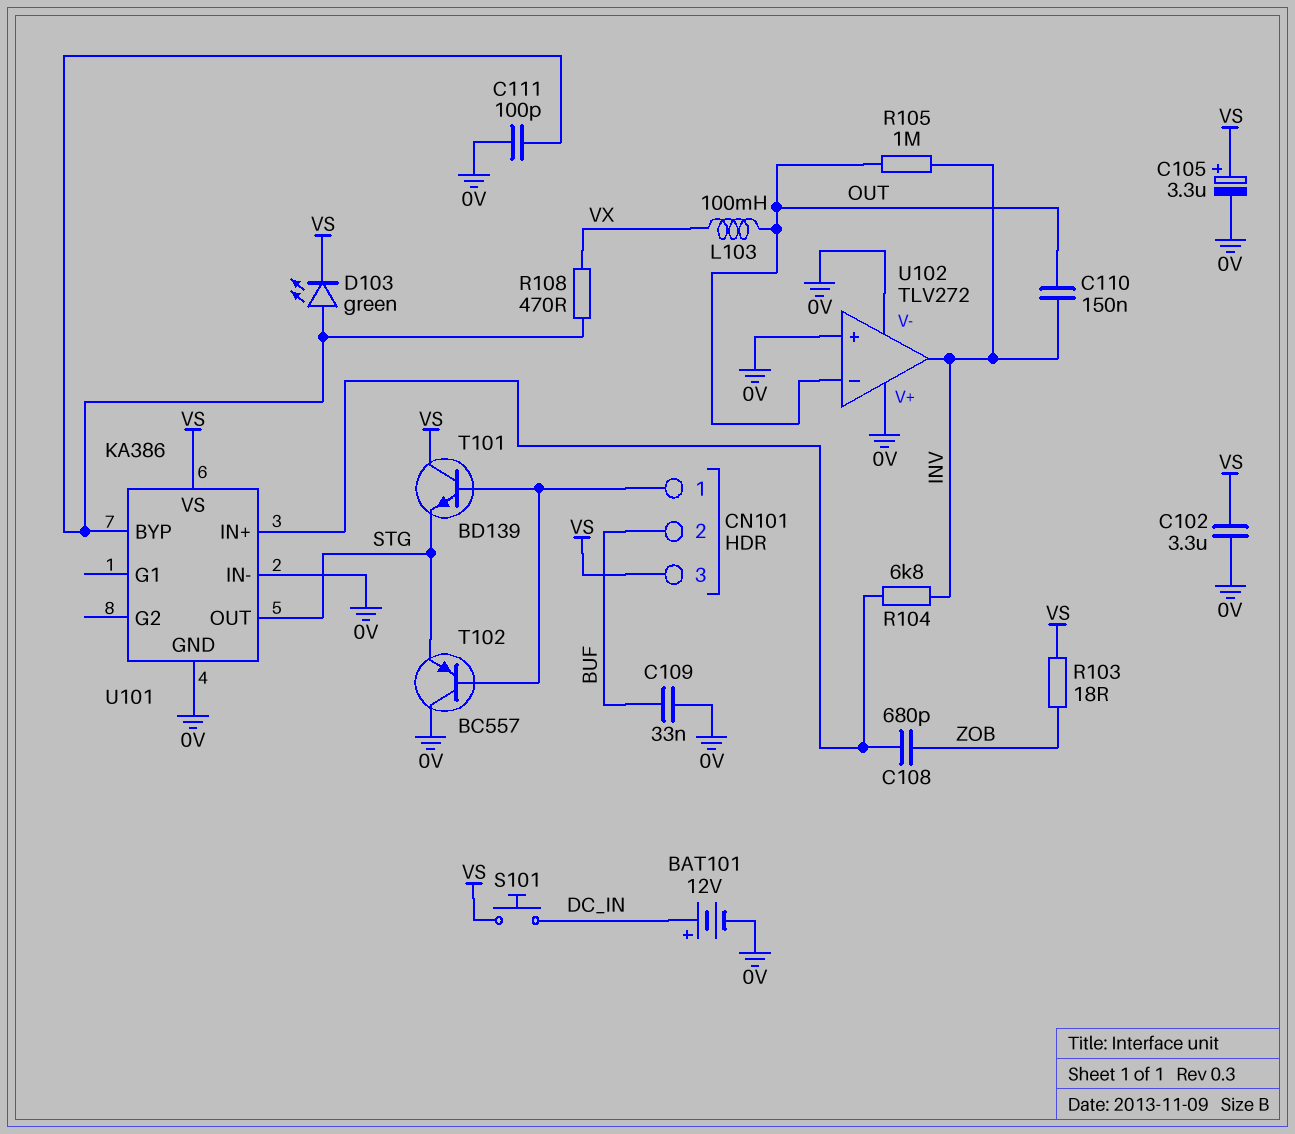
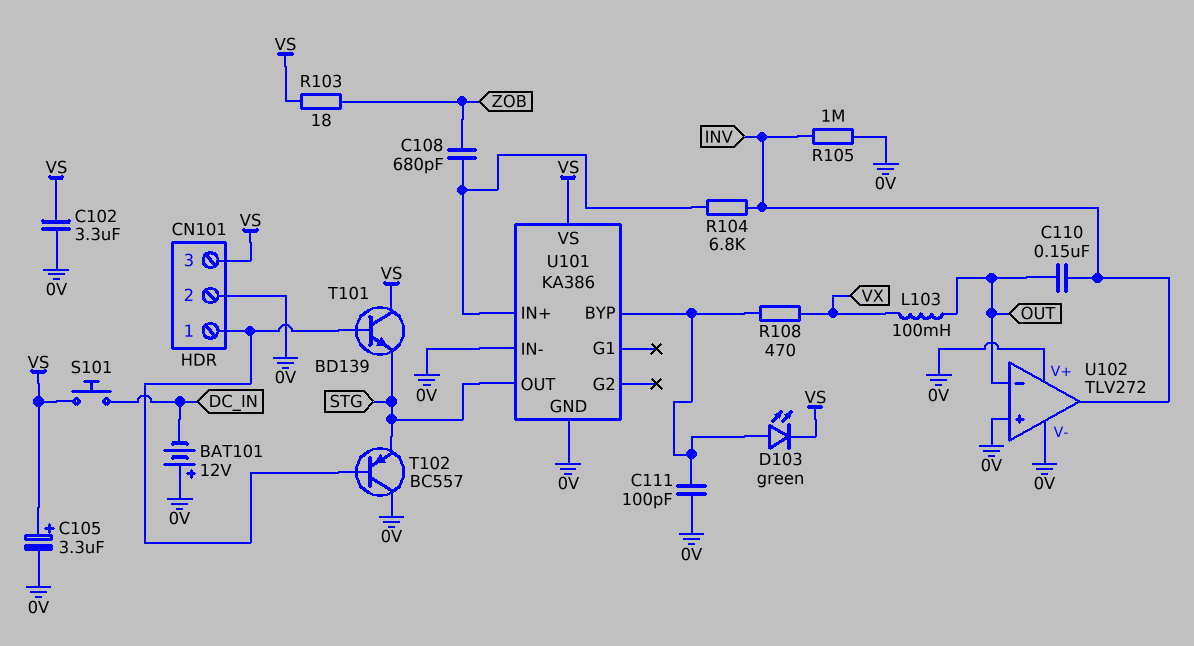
BAT101: 12V (plus DC_IN, minus 0V) -> 12V (plus 0V, minus DC_IN)
C109: 33nF (0V, BUF) -> none
CN101 pin 2: BUF -> 0V
R105: 1M (INV, OUT) -> 1M (0V, INV)

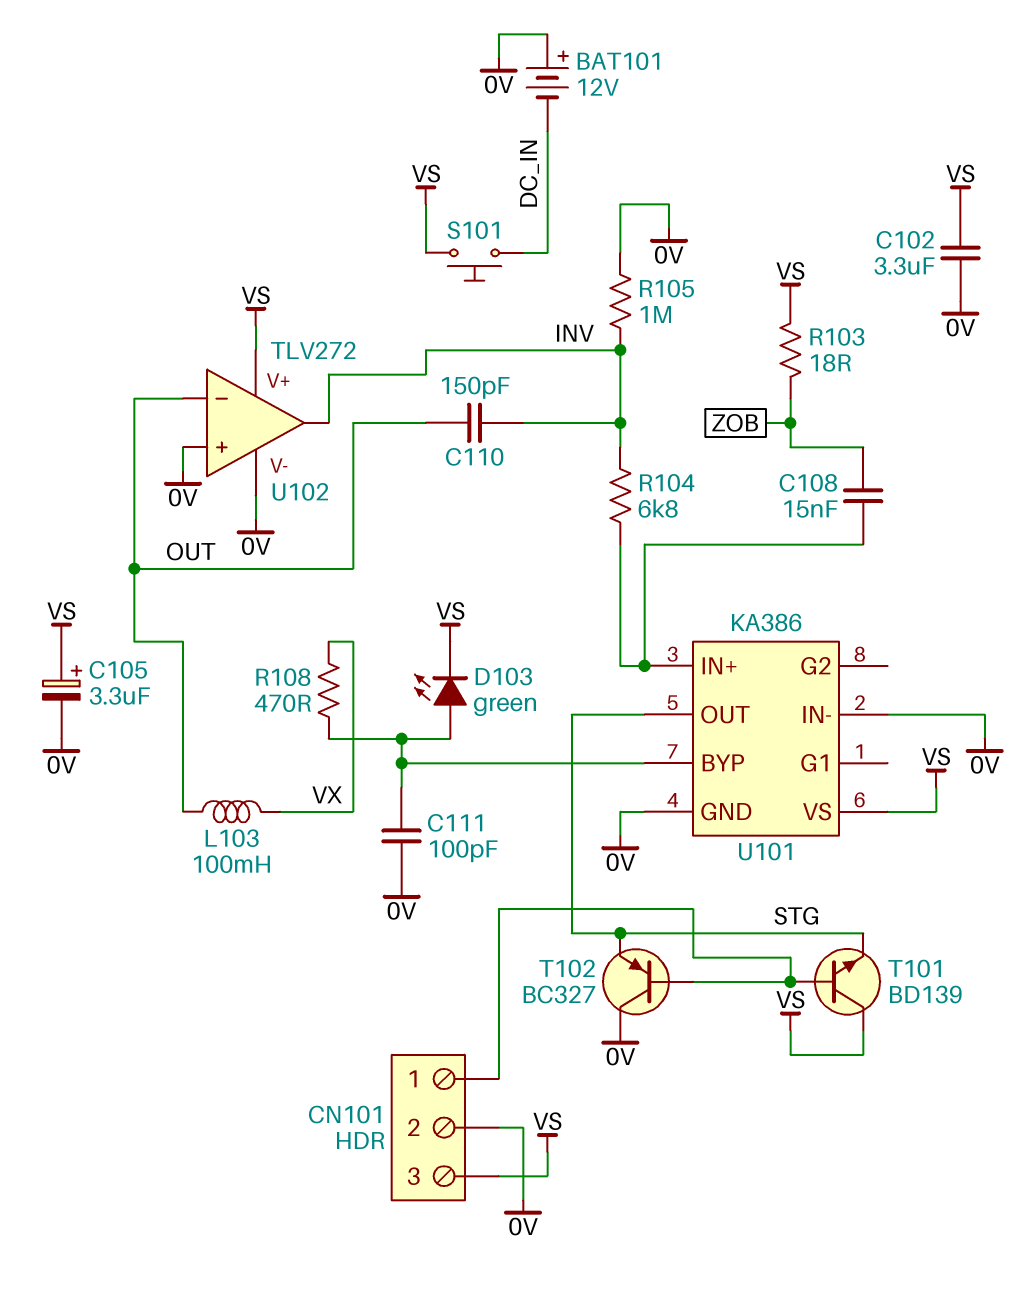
C108: 680pF (U101/IN+, ZOB) -> 15nF (U101/IN+, ZOB)
C110: 150nF (INV, OUT) -> 150pF (INV, OUT)
T102: PNP BC557 (B CN101/1, C 0V, E STG) -> PNP BC327 (B CN101/1, C 0V, E STG)
U102 pin V+: 0V -> VS

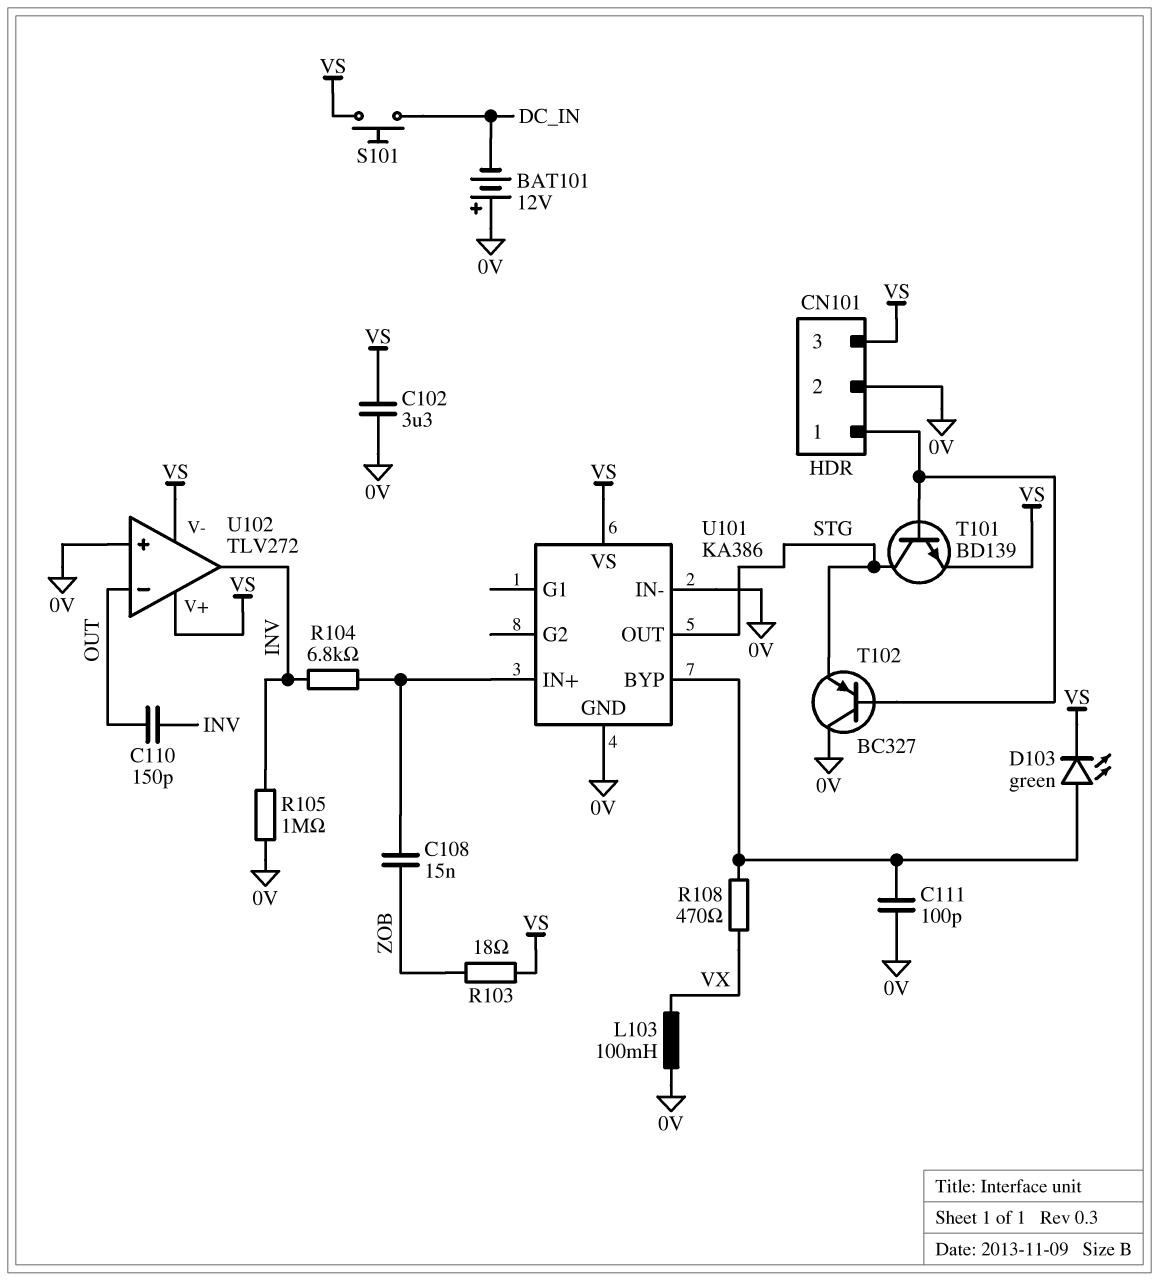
C105: 3.3uF (plus VS, minus 0V) -> none
L103: 100mH (OUT, VX) -> 100mH (0V, VX)
T101: NPN BD139 (B CN101/1, C VS, E STG) -> NPN BD139 (B CN101/1, C STG, E VS)
U102 pin V-: 0V -> VS

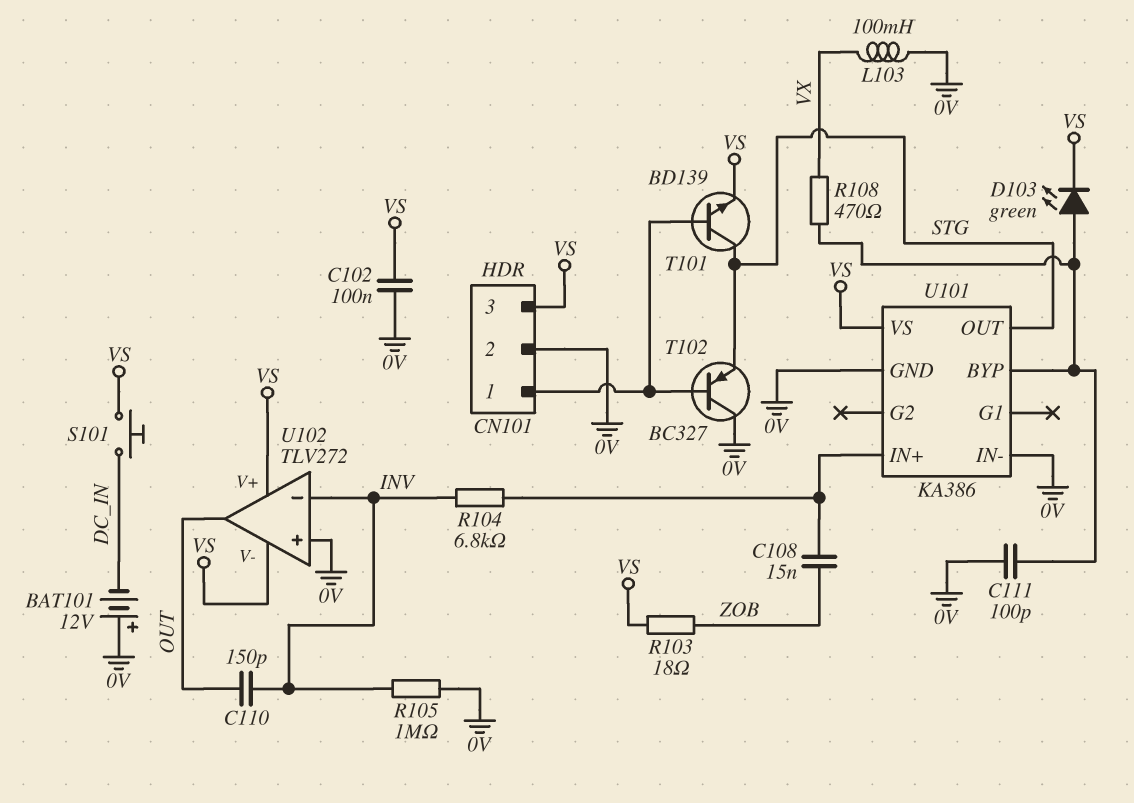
C102: 3.3uF (0V, VS) -> 100nF (0V, VS)
U102 pin in-: OUT -> INV
U102 pin out: INV -> OUT

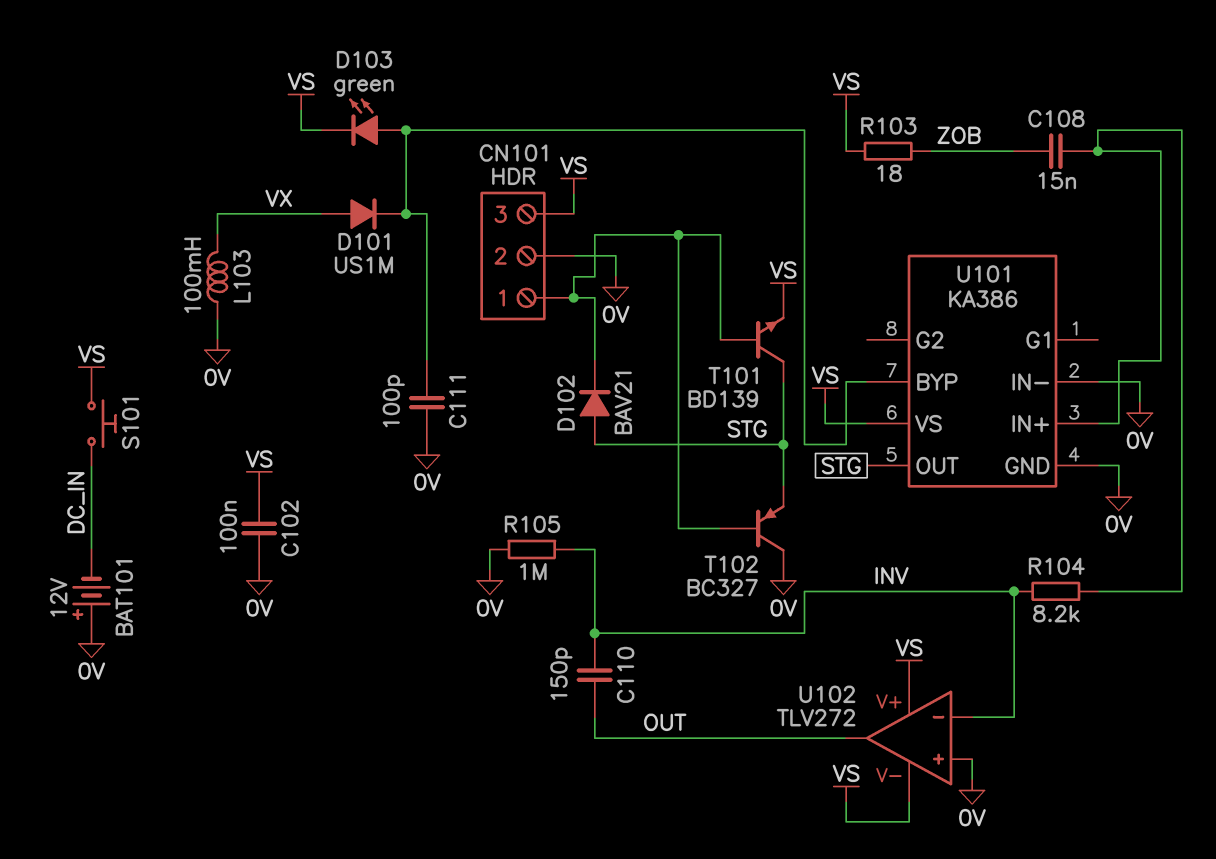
D101: none -> diode US1M (A VX, K U101/BYP)
D102: none -> diode BAV21 (A STG, K CN101/1)
R104: 6.8k (INV, U101/IN+) -> 8.2k (INV, U101/IN+)
R108: 470 (U101/BYP, VX) -> none

